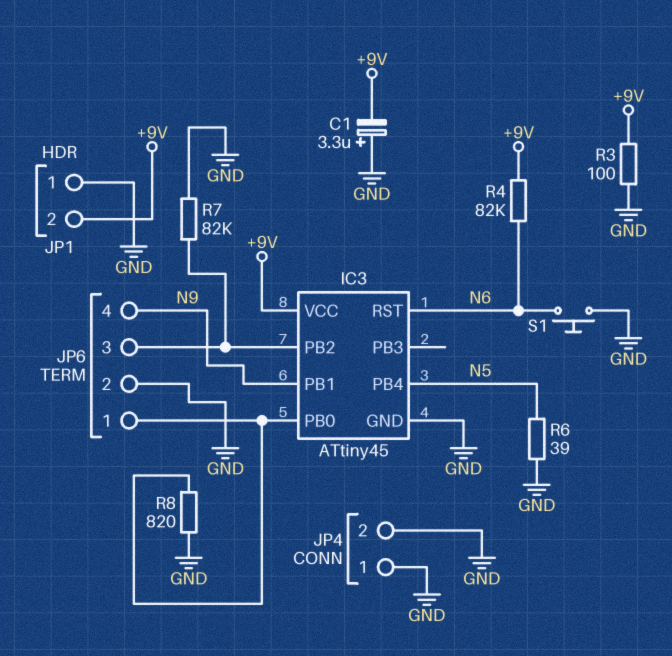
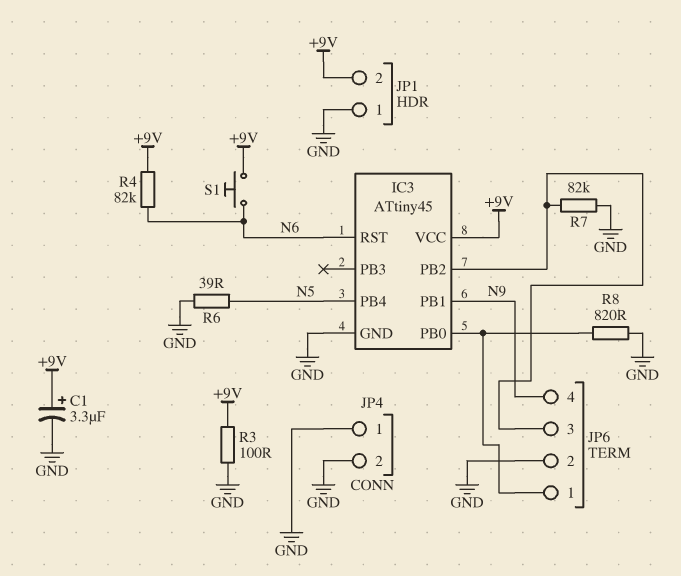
C1: 3.3uF (plus GND, minus +9V) -> 3.3uF (plus +9V, minus GND)
S1: button (GND, N6) -> button (+9V, N6)

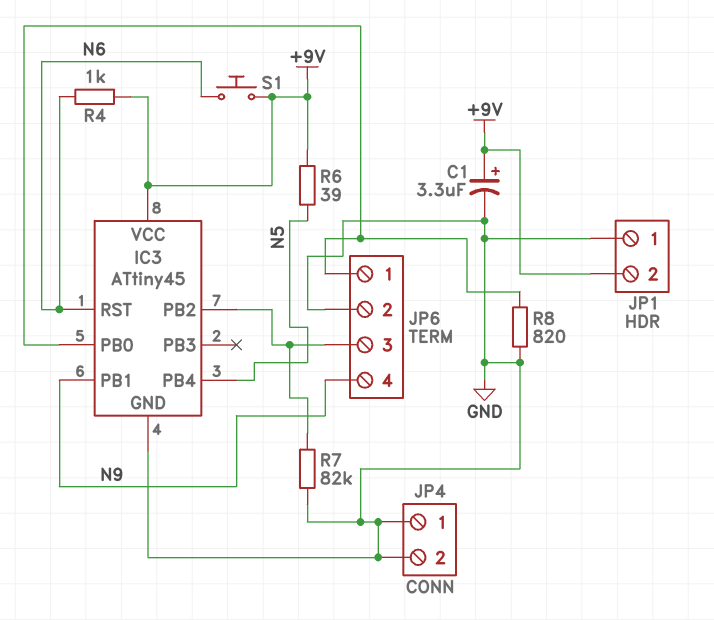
R3: 100 (+9V, GND) -> none
R4: 82k (+9V, N6) -> 1k (+9V, N6)
R6: 39 (GND, N5) -> 39 (+9V, N5)

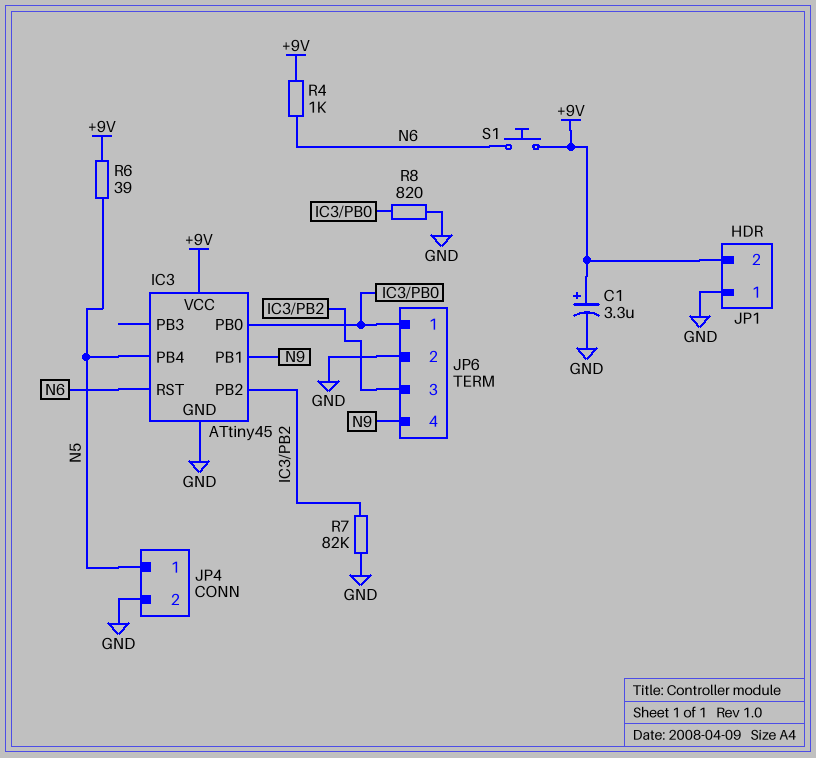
JP4 pin 1: GND -> N5

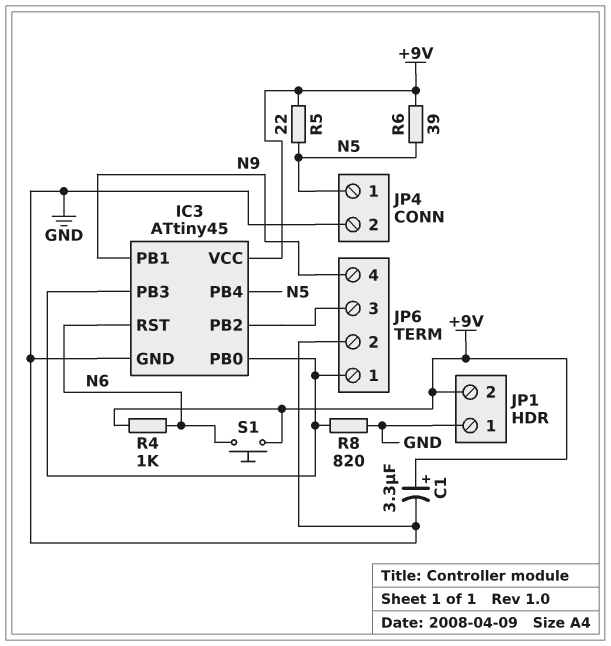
IC3 pin PB3: none -> IC3/PB0
R5: none -> 22 (+9V, N5)
R7: 82k (GND, IC3/PB2) -> none

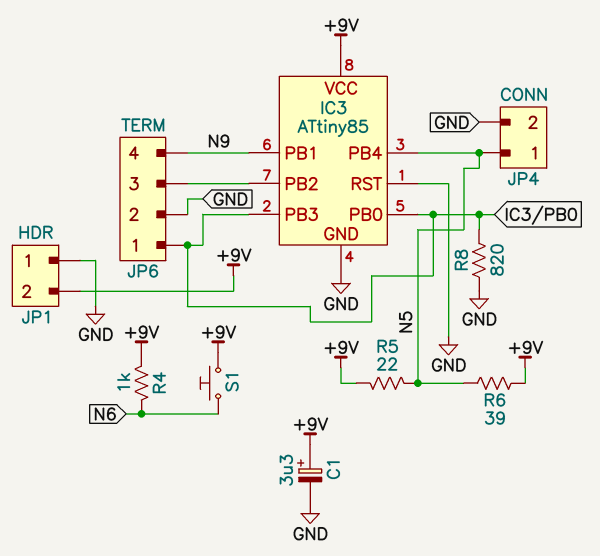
IC3: ATtiny45 -> ATtiny85
IC3 pin RST: N6 -> GND

